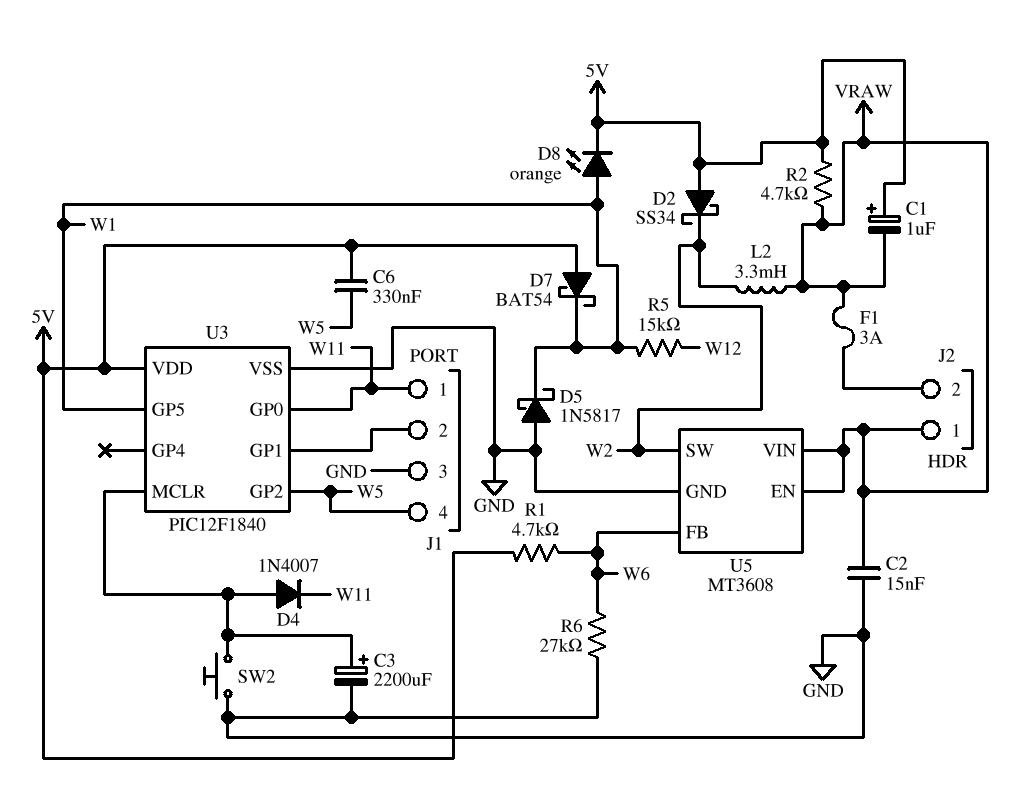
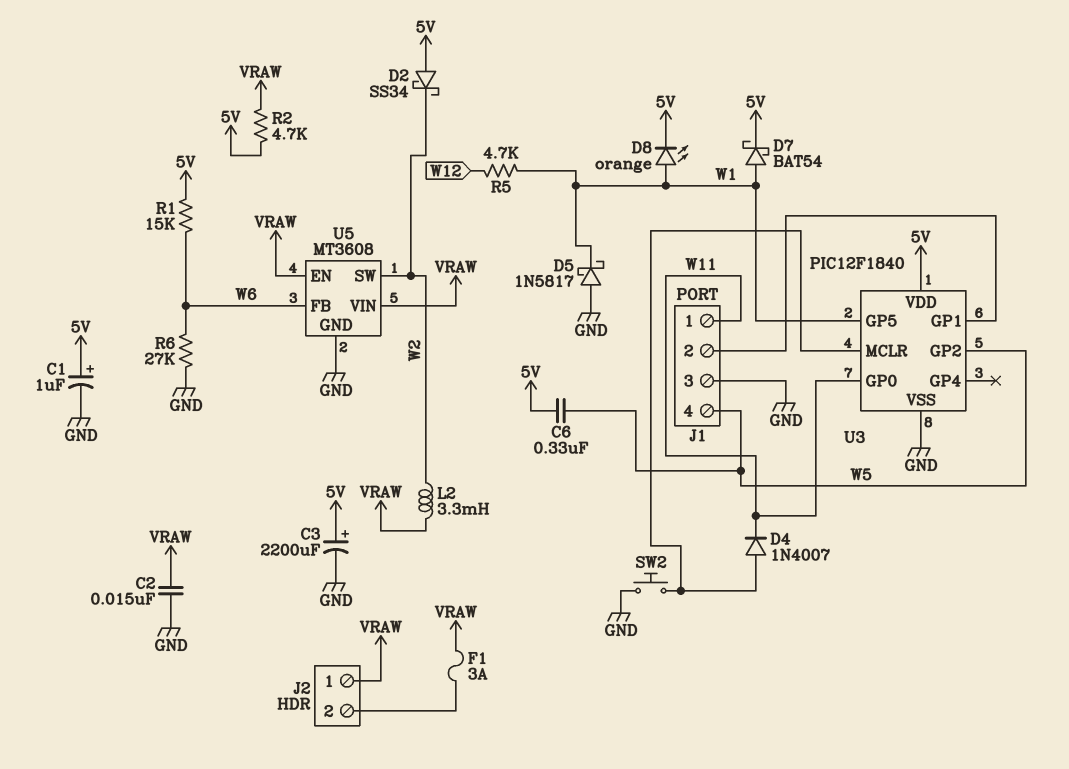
C1: 1uF (plus 5V, minus VRAW) -> 1uF (plus 5V, minus GND)
C3: 2200uF (plus U3/MCLR, minus GND) -> 2200uF (plus 5V, minus GND)
D7: schottky BAT54 (A 5V, K W1) -> schottky BAT54 (A W1, K 5V)
R1: 4.7k (5V, W6) -> 15k (5V, W6)
R5: 15k (W1, W12) -> 4.7k (W1, W12)

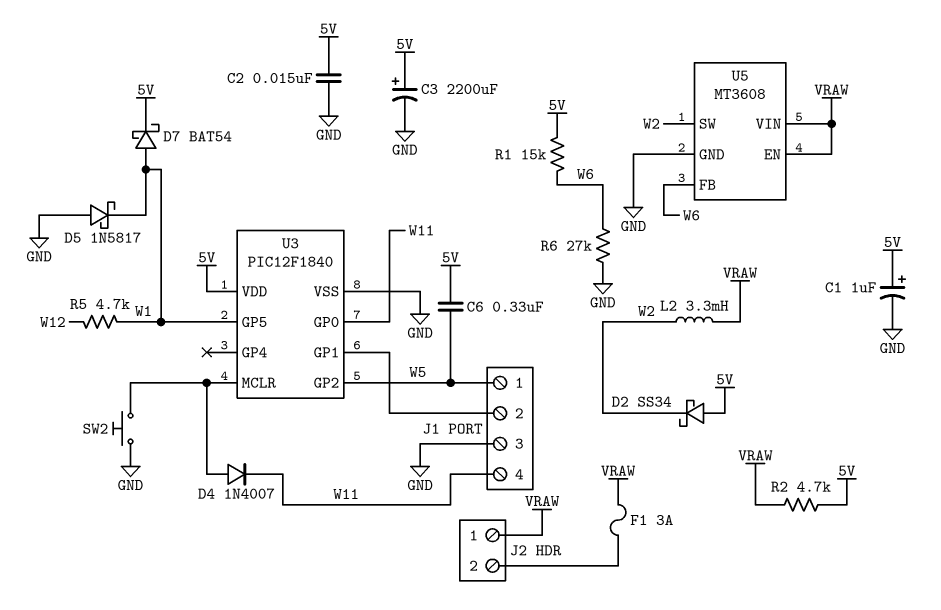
C2: 15nF (GND, VRAW) -> 15nF (5V, GND)
D8: LED orange (A W1, K 5V) -> none
J1 pin 1: W11 -> W5
J1 pin 4: W5 -> W11

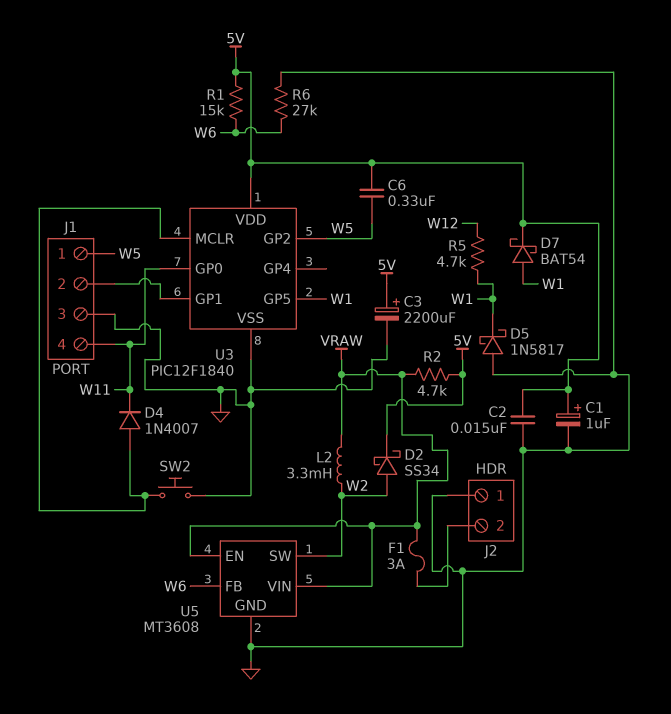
D2: schottky SS34 (A 5V, K W2) -> schottky SS34 (A W2, K 5V)
J2 pin 1: VRAW -> GND

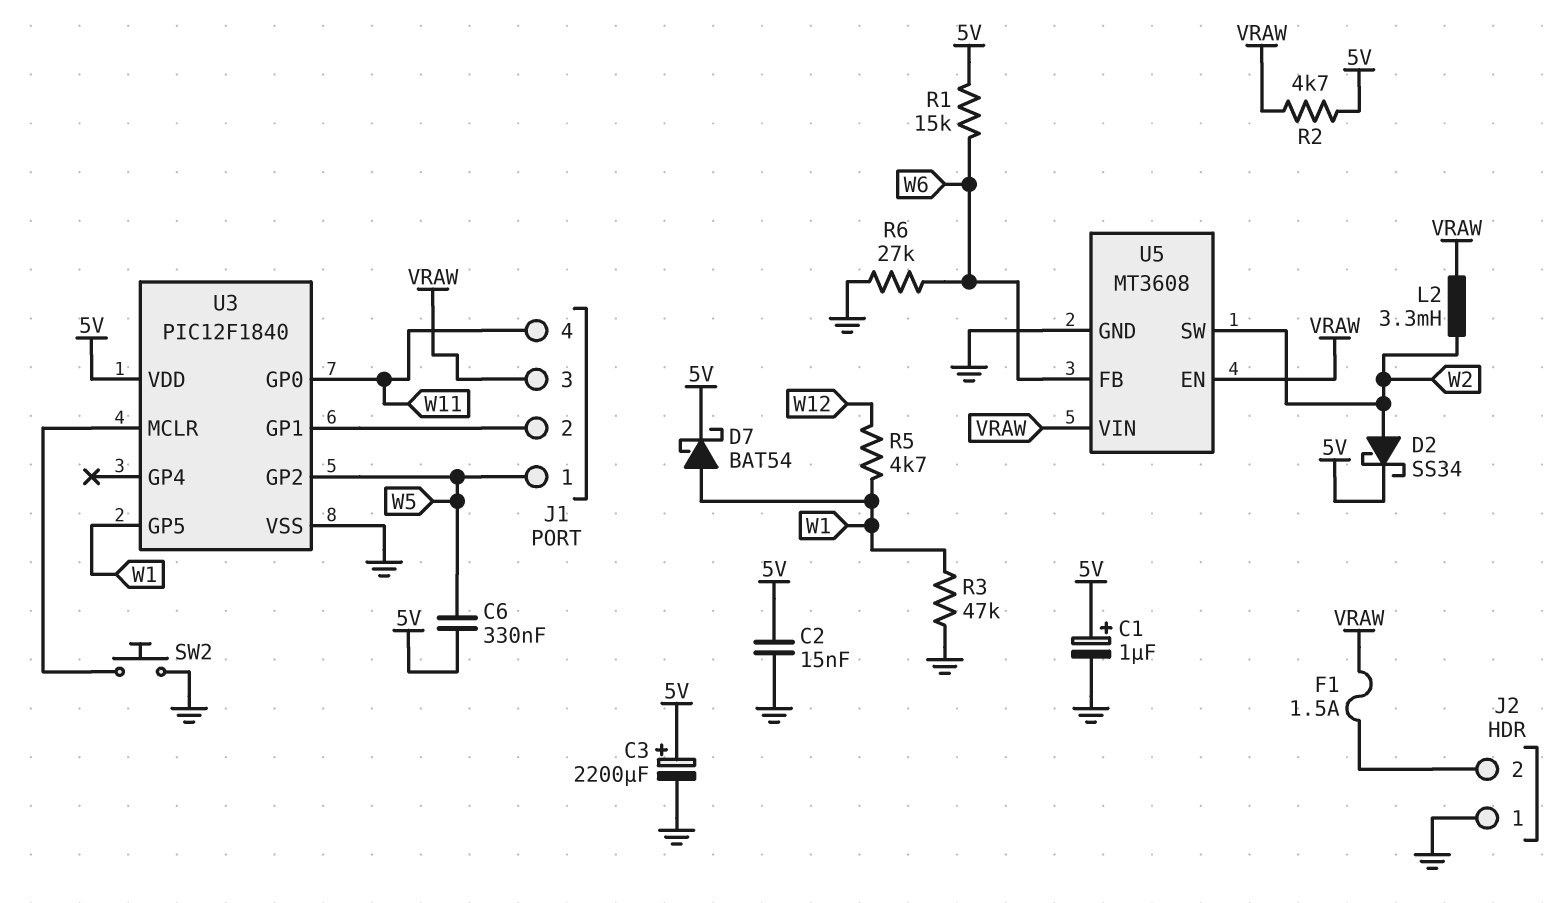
D4: diode 1N4007 (A U3/MCLR, K W11) -> none
D5: schottky 1N5817 (A GND, K W1) -> none
F1: 3A (J2/2, VRAW) -> 1.5A (J2/2, VRAW)
J1 pin 3: GND -> VRAW
R3: none -> 47k (GND, W1)

